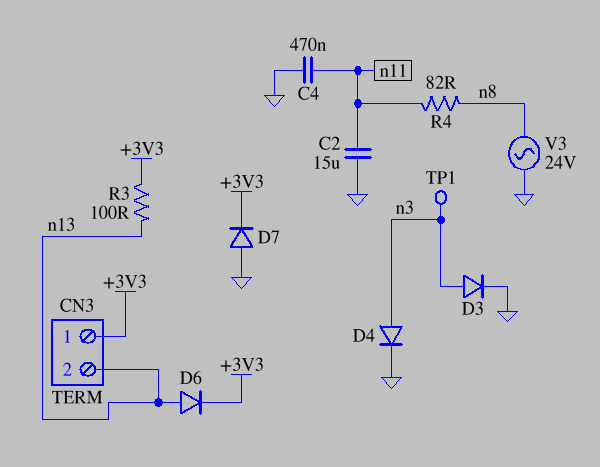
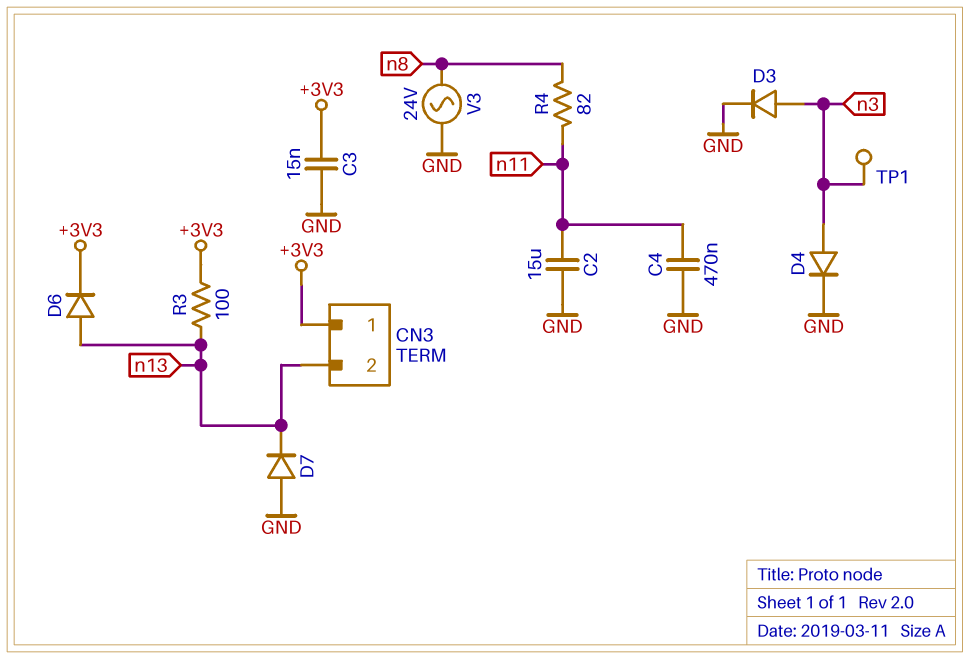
C3: none -> 15nF (+3V3, GND)
D7: diode (A GND, K +3V3) -> diode (A GND, K n13)

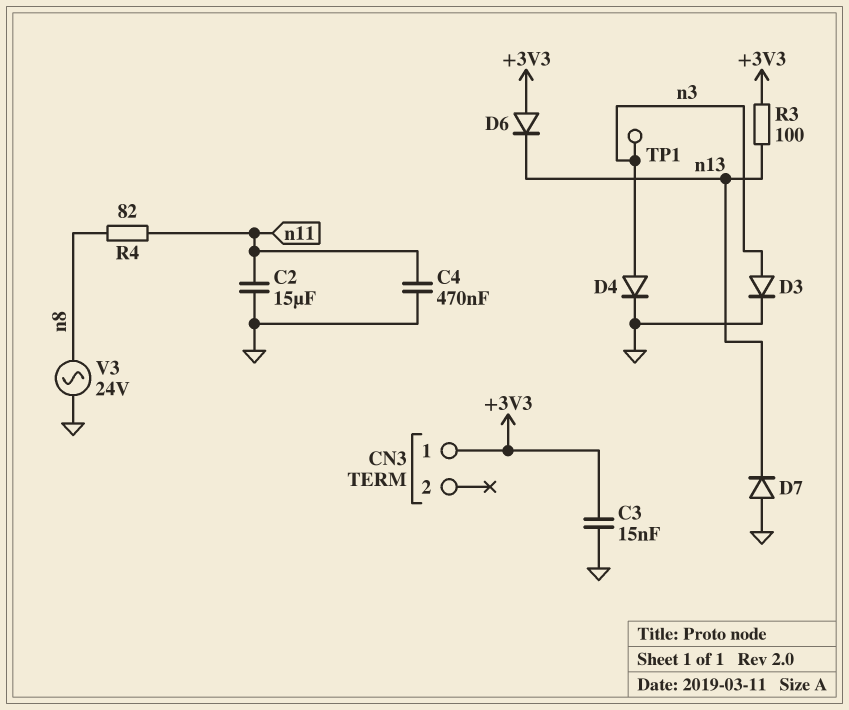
CN3 pin 2: n13 -> none
D6: diode (A n13, K +3V3) -> diode (A +3V3, K n13)

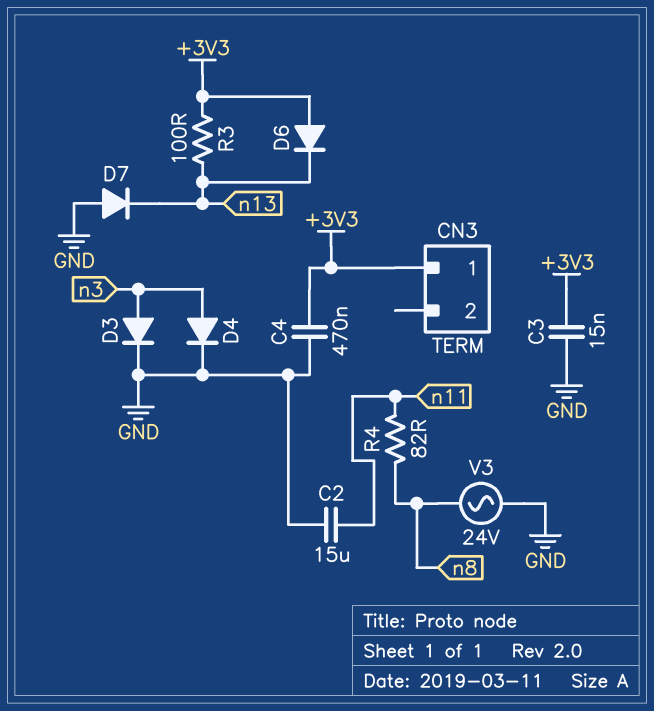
C4: 470nF (GND, n11) -> 470nF (+3V3, GND)
TP1: test point (n3) -> none

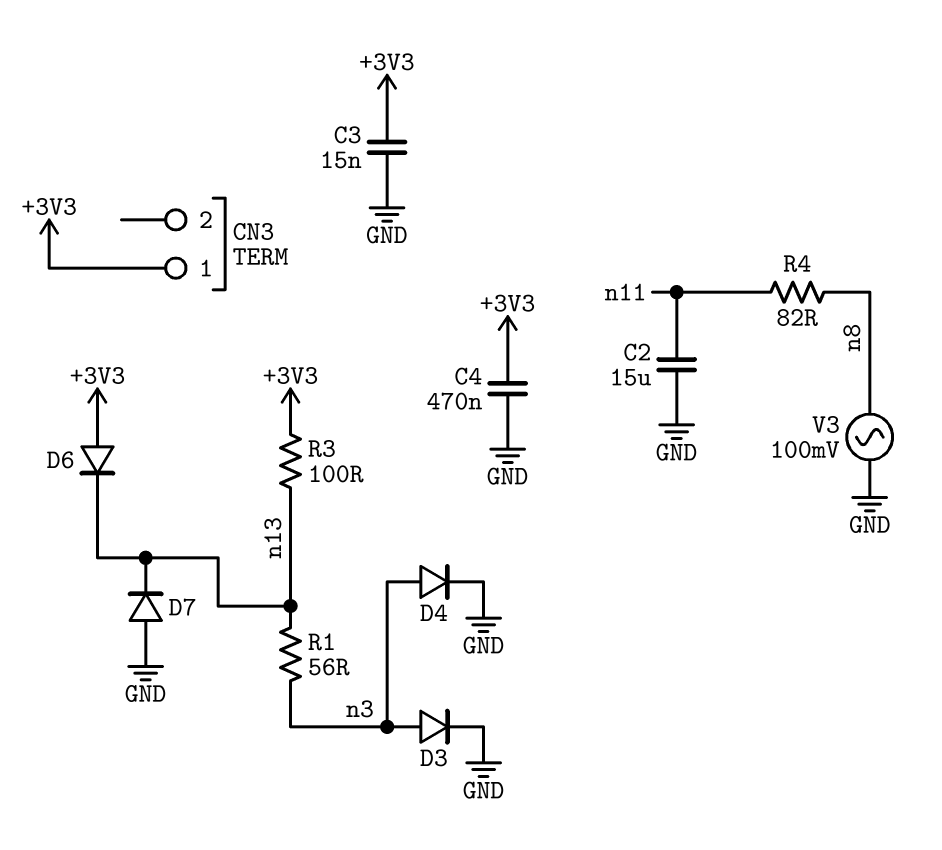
R1: none -> 56 (n3, n13)
V3: AC 24V (GND, n8) -> AC 100mV (GND, n8)

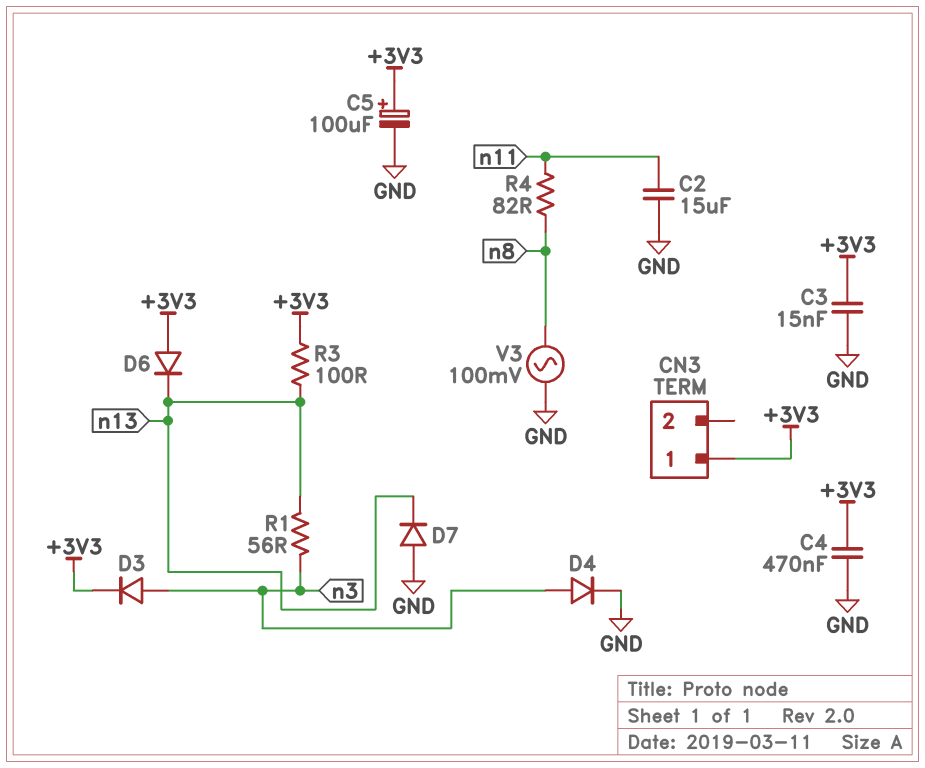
C5: none -> 100uF (plus +3V3, minus GND)
D3: diode (A n3, K GND) -> diode (A n3, K +3V3)

